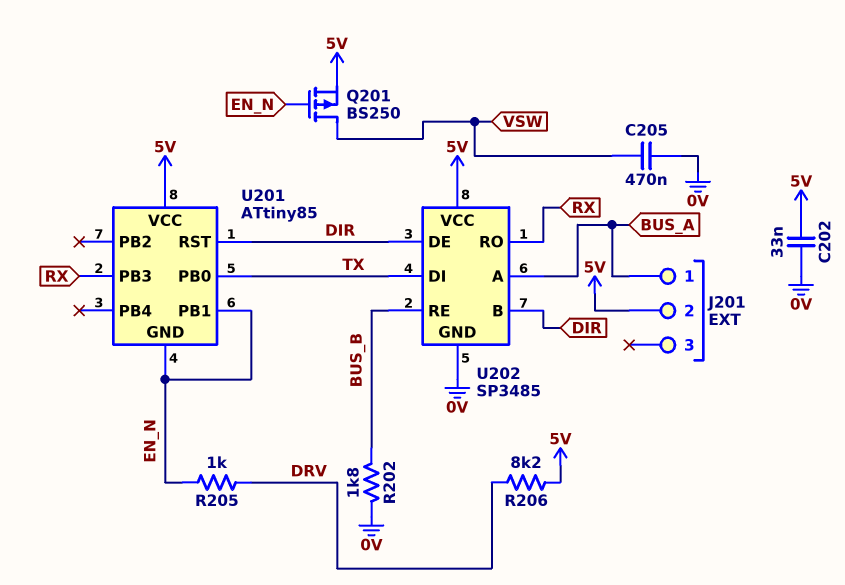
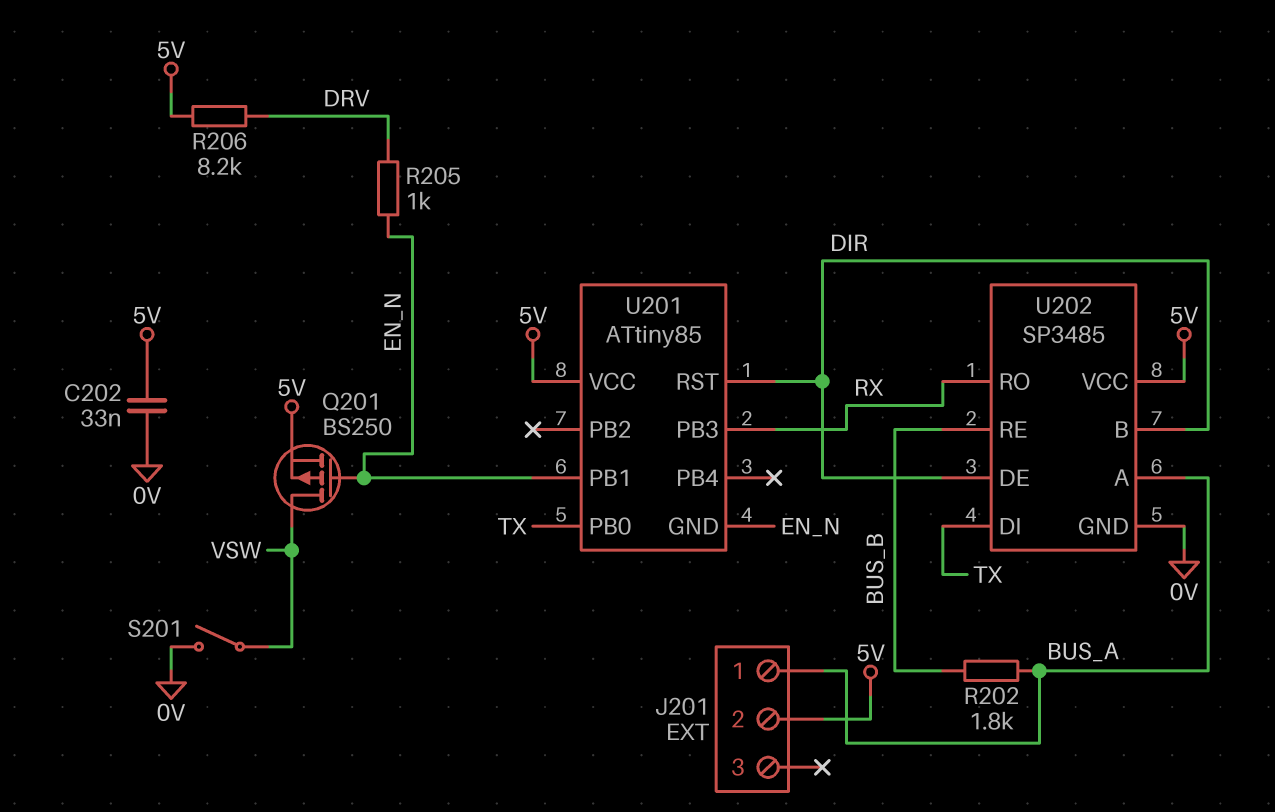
C205: 470nF (0V, VSW) -> none
R202: 1.8k (0V, BUS_B) -> 1.8k (BUS_A, BUS_B)
S201: none -> switch (0V, VSW)

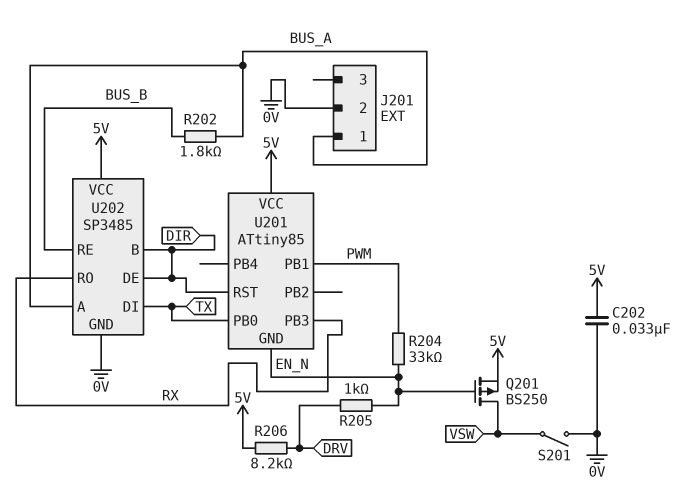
J201 pin 2: 5V -> 0V
R204: none -> 33k (EN_N, PWM)
U201 pin PB1: EN_N -> PWM

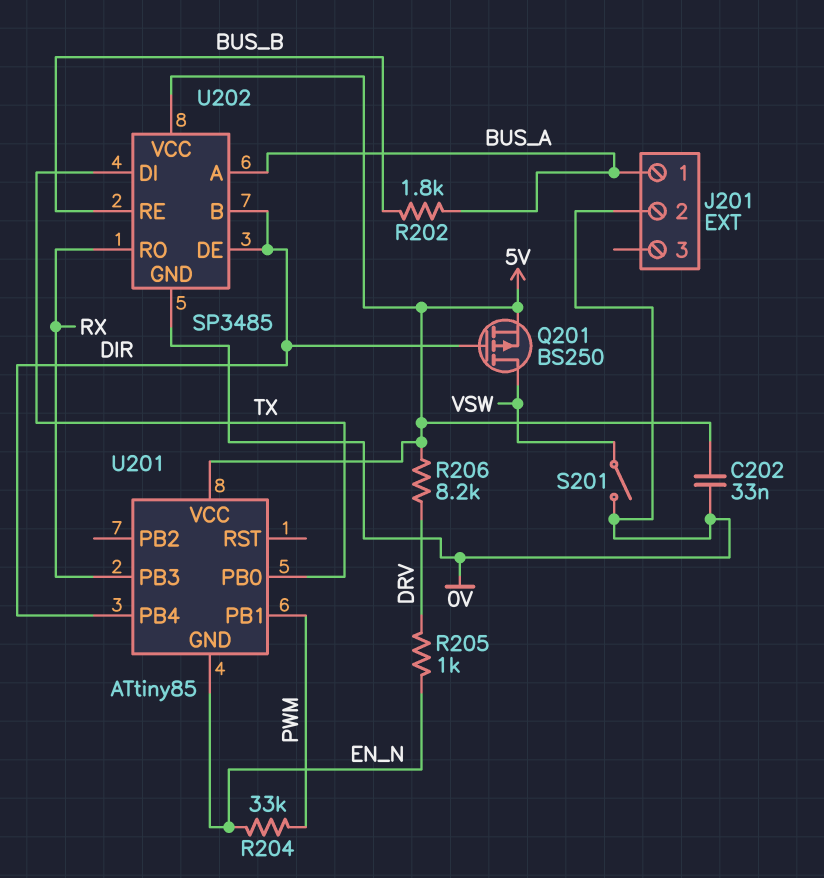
Q201: PMOS BS250 (G EN_N, D VSW, S 5V) -> PMOS BS250 (G DIR, D VSW, S 5V)
U201 pin PB4: none -> DIR
U201 pin RST: DIR -> none

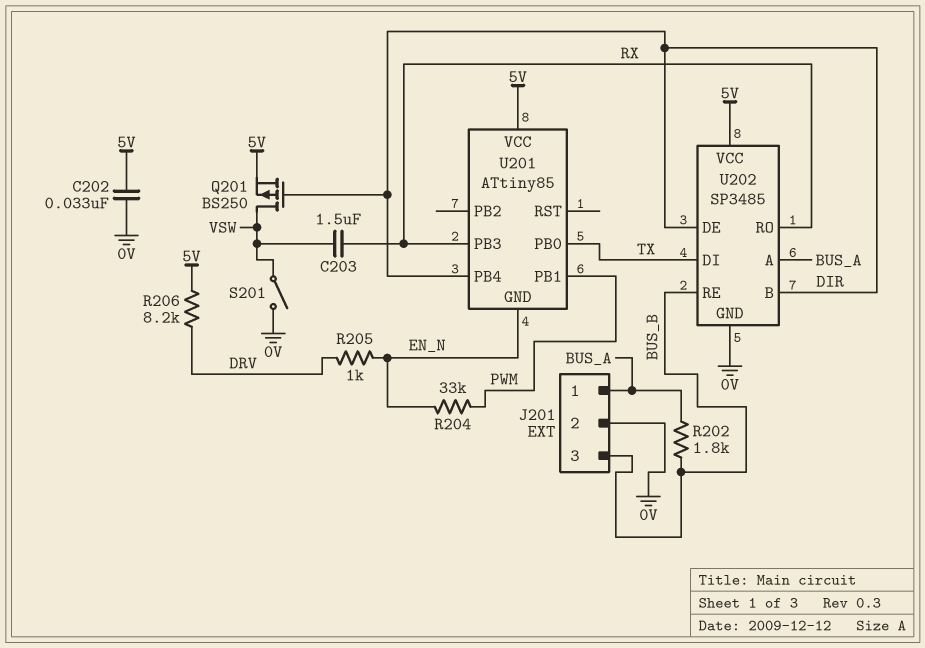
C203: none -> 1.5uF (RX, VSW)
J201 pin 3: none -> BUS_B

